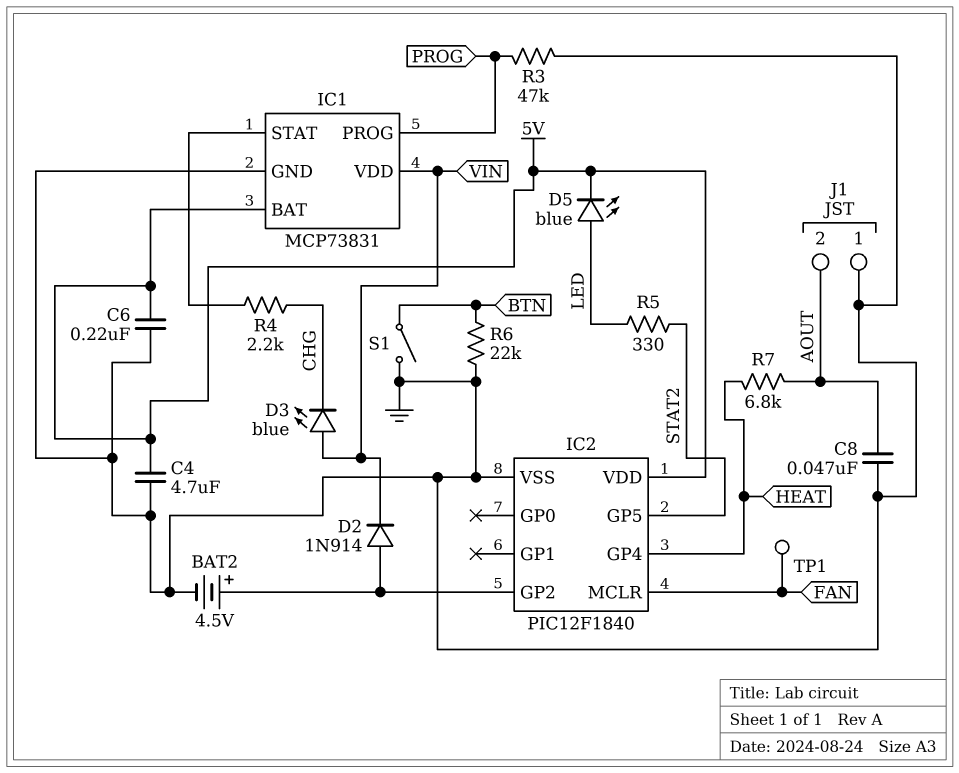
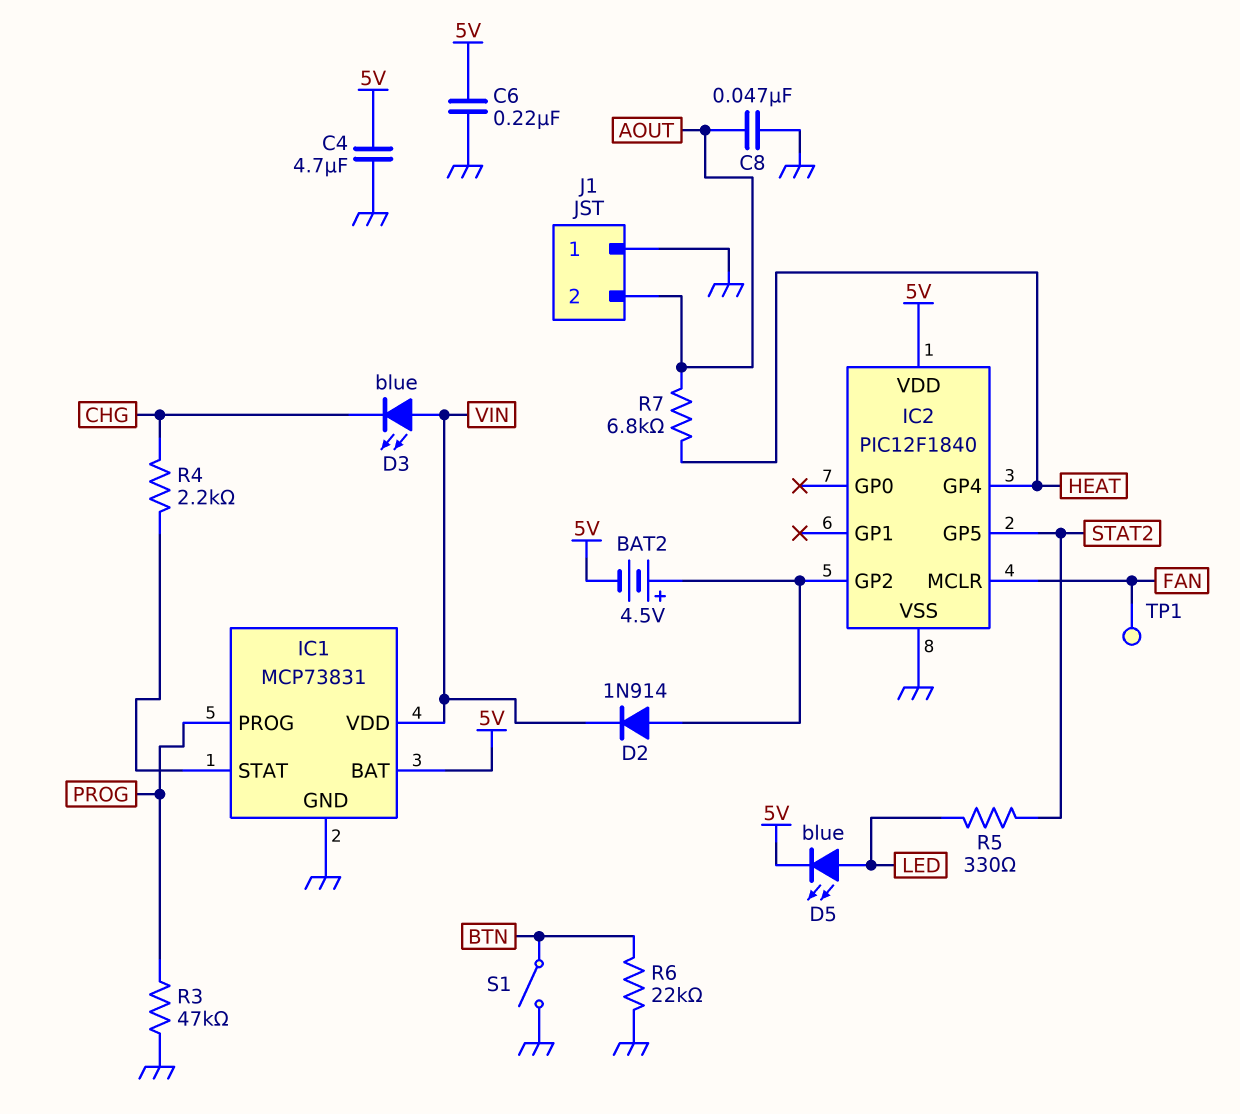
BAT2: 4.5V (plus IC2/GP2, minus GND) -> 4.5V (plus IC2/GP2, minus 5V)

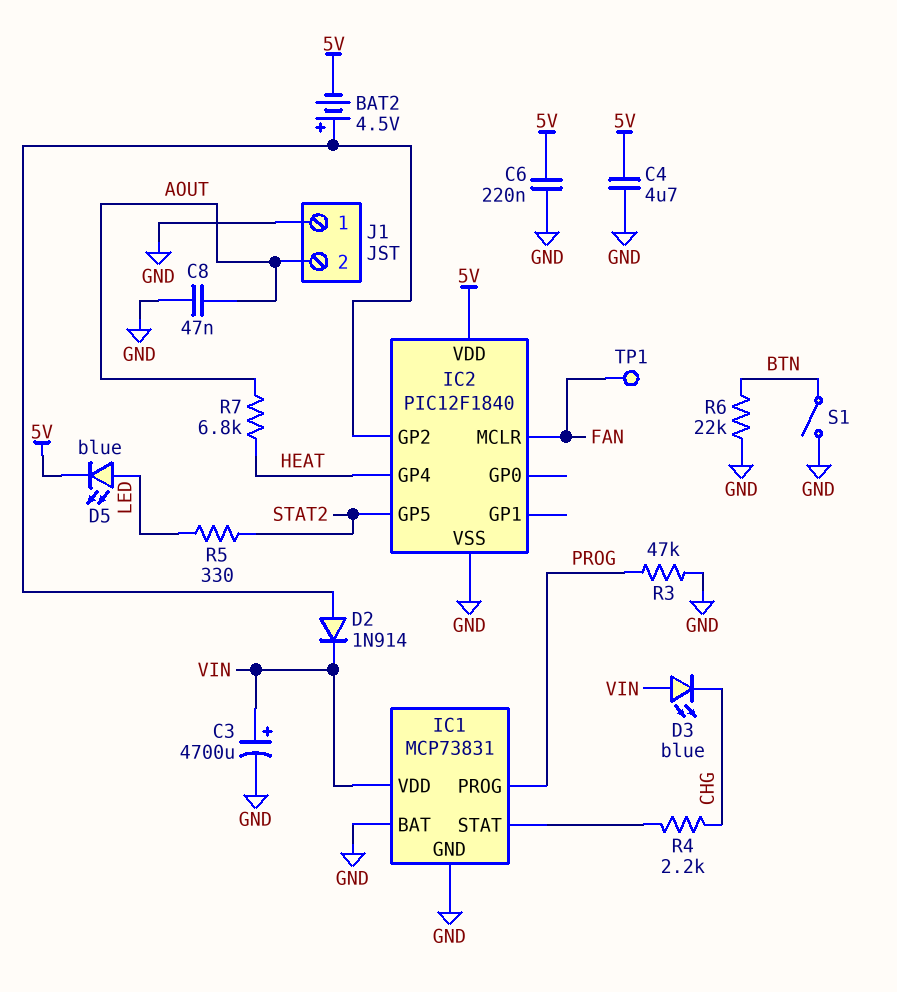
C3: none -> 4700uF (plus VIN, minus GND)
IC1 pin BAT: 5V -> GND

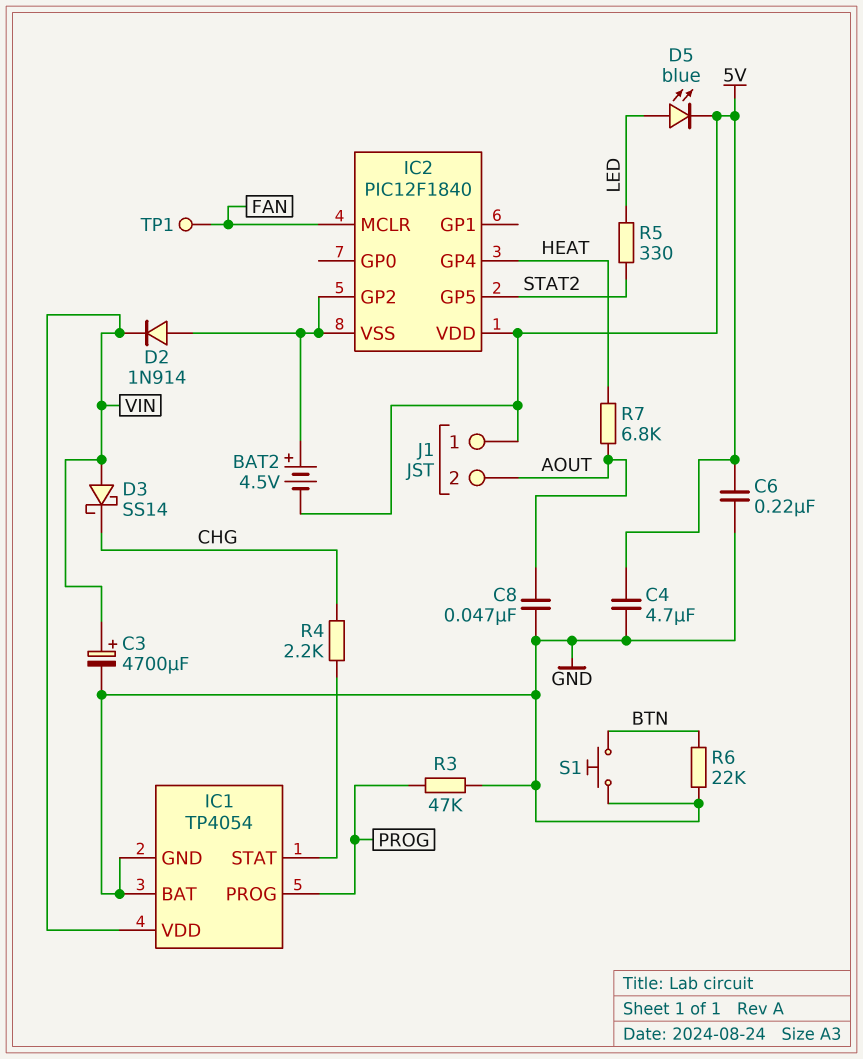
D3: LED blue (A VIN, K CHG) -> schottky SS14 (A VIN, K CHG)
IC1: MCP73831 -> TP4054
IC2 pin VSS: GND -> IC2/GP2
J1 pin 1: GND -> 5V
S1: switch (BTN, GND) -> button (BTN, GND)

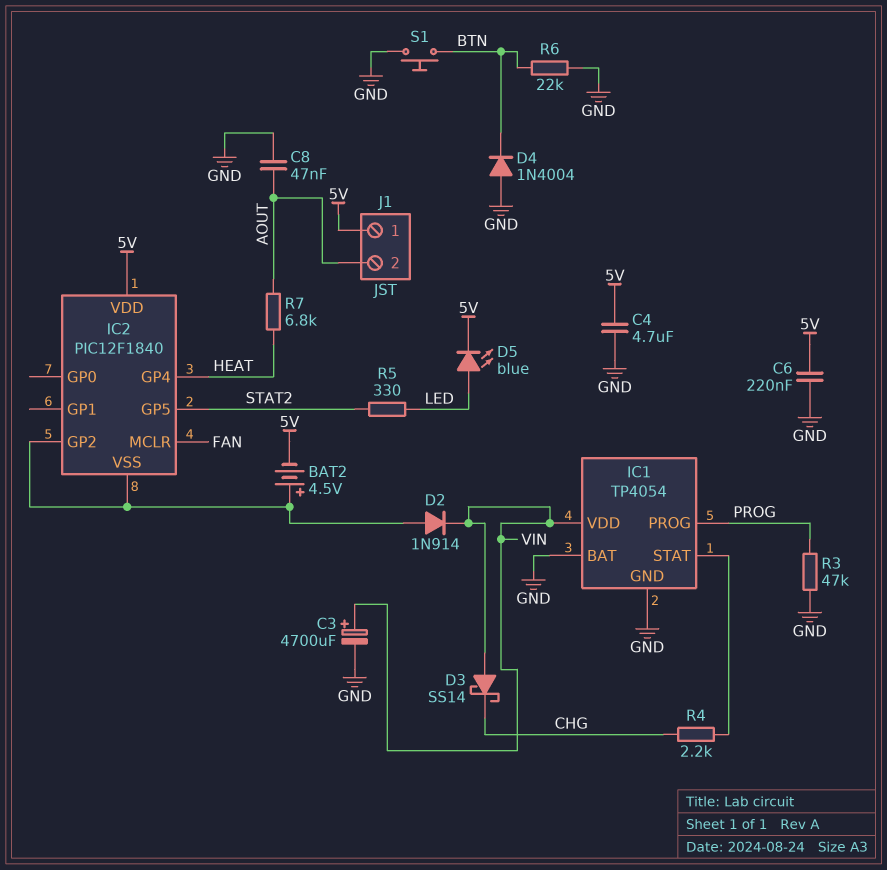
D4: none -> diode 1N4004 (A GND, K BTN)
TP1: test point (FAN) -> none

